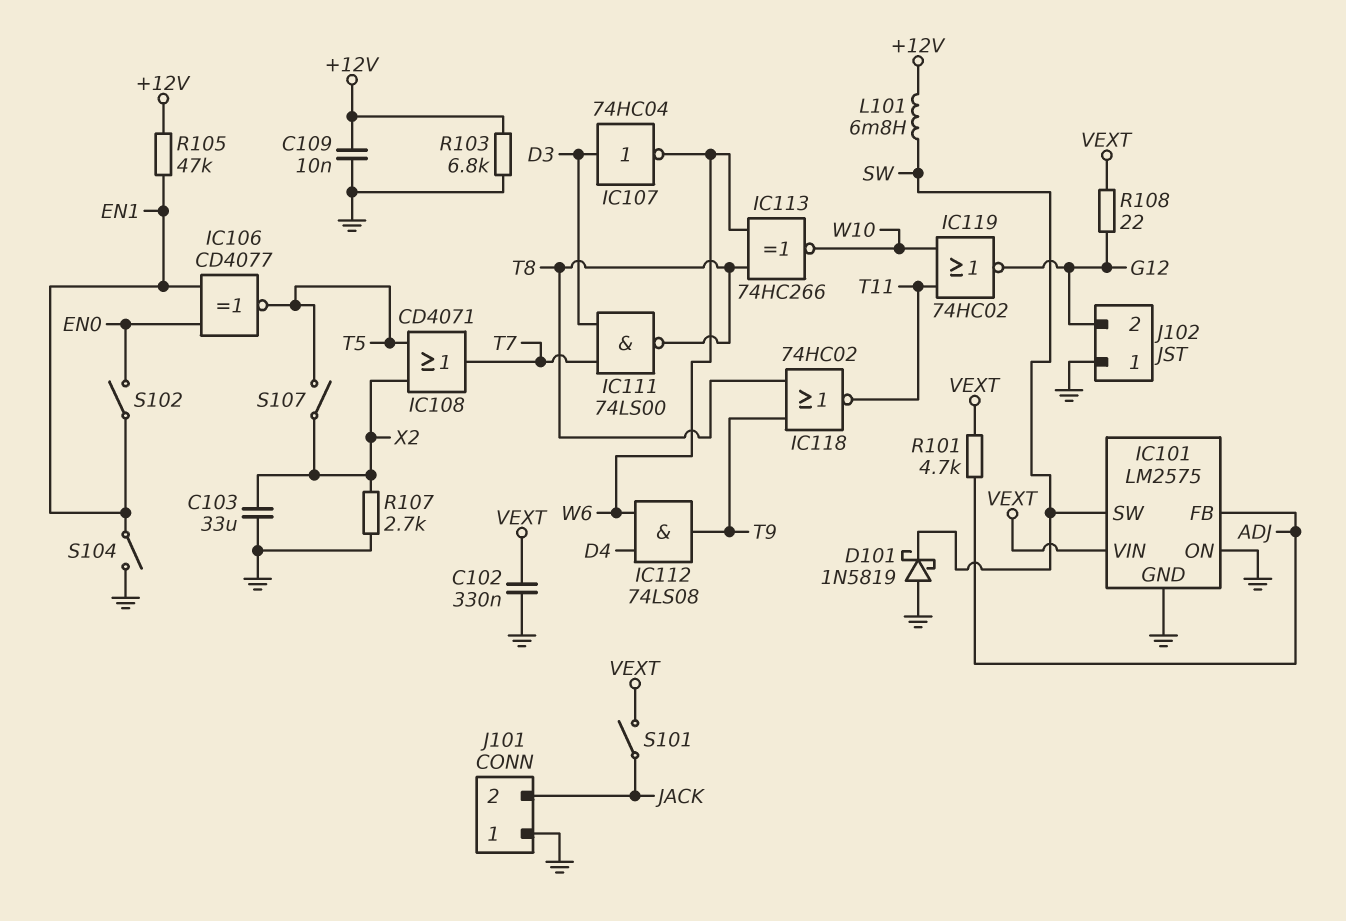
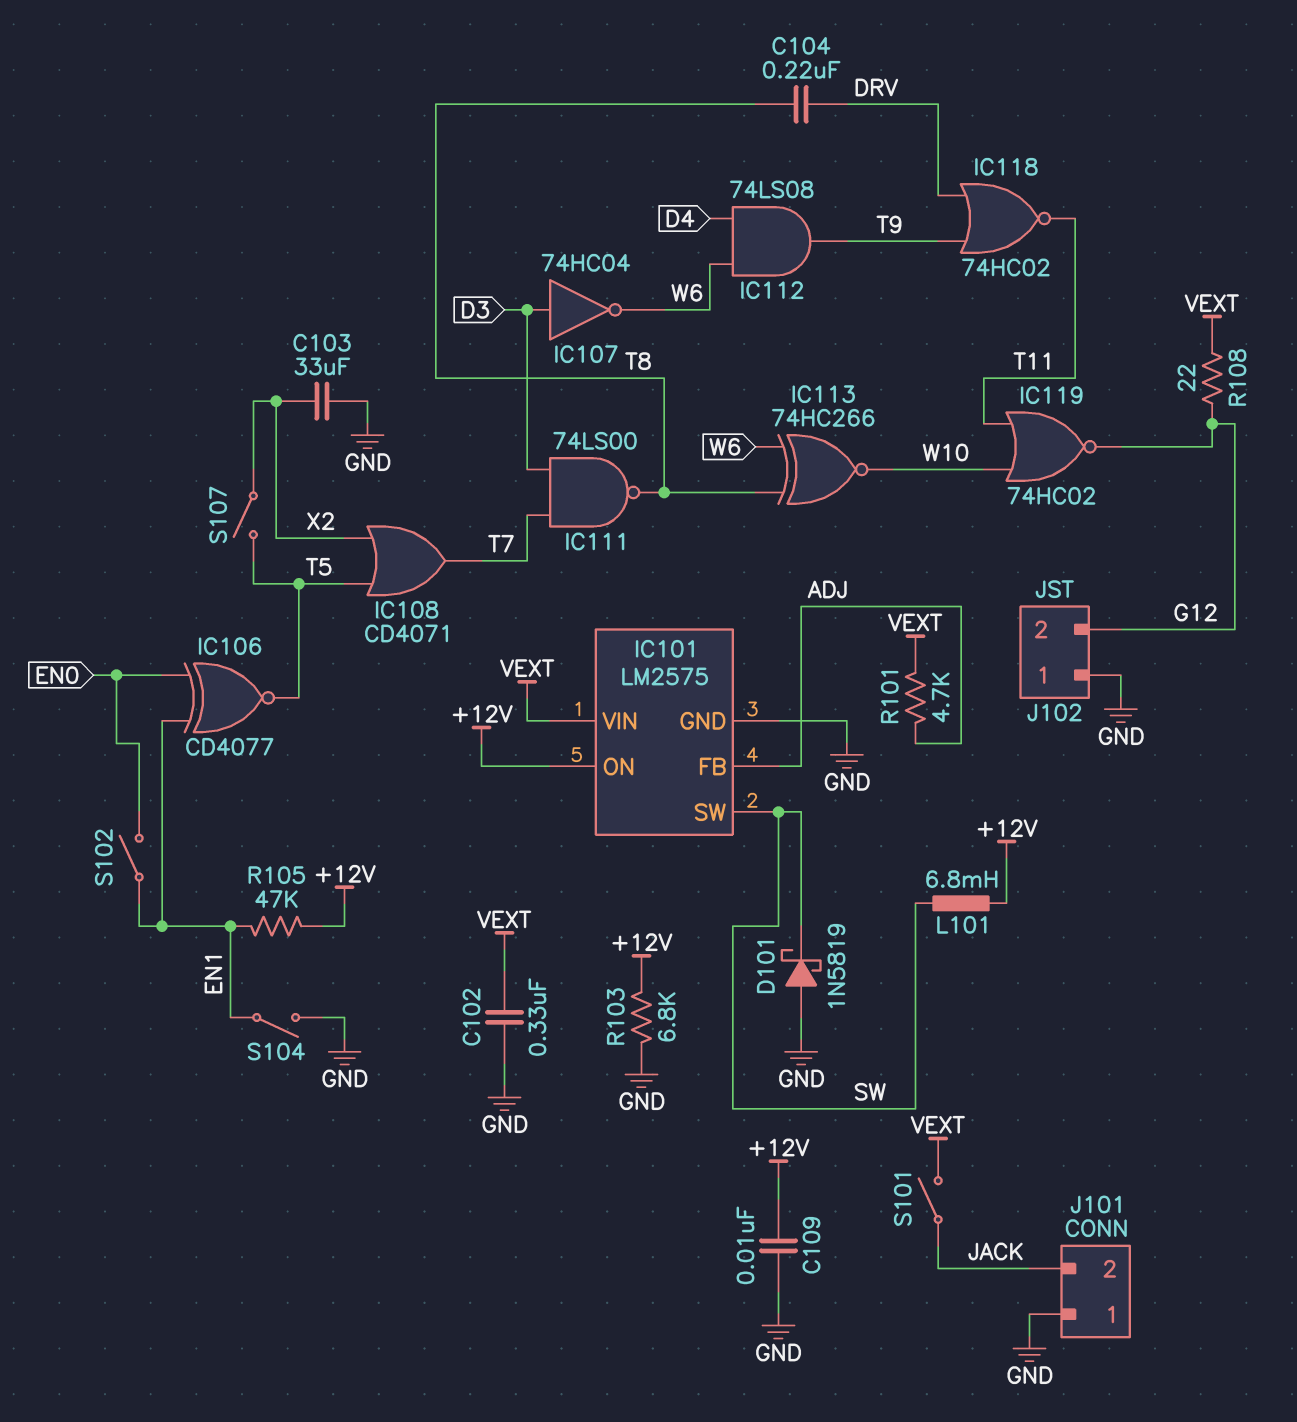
C104: none -> 220nF (DRV, T8)
IC101 pin ON: GND -> +12V
IC118: NOR 74HC02 (in T8, in T9, out T11) -> NOR 74HC02 (in DRV, in T9, out T11)
R107: 2.7k (GND, X2) -> none

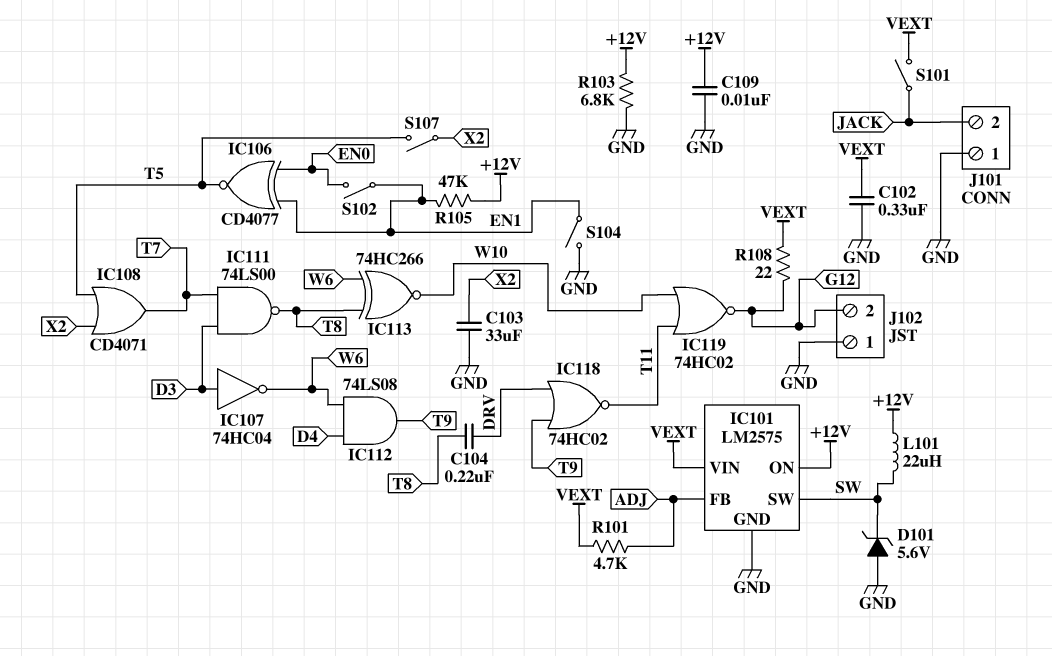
D101: schottky 1N5819 (A GND, K SW) -> zener 5.6V (A GND, K SW)
L101: 6.8mH (+12V, SW) -> 22uH (+12V, SW)

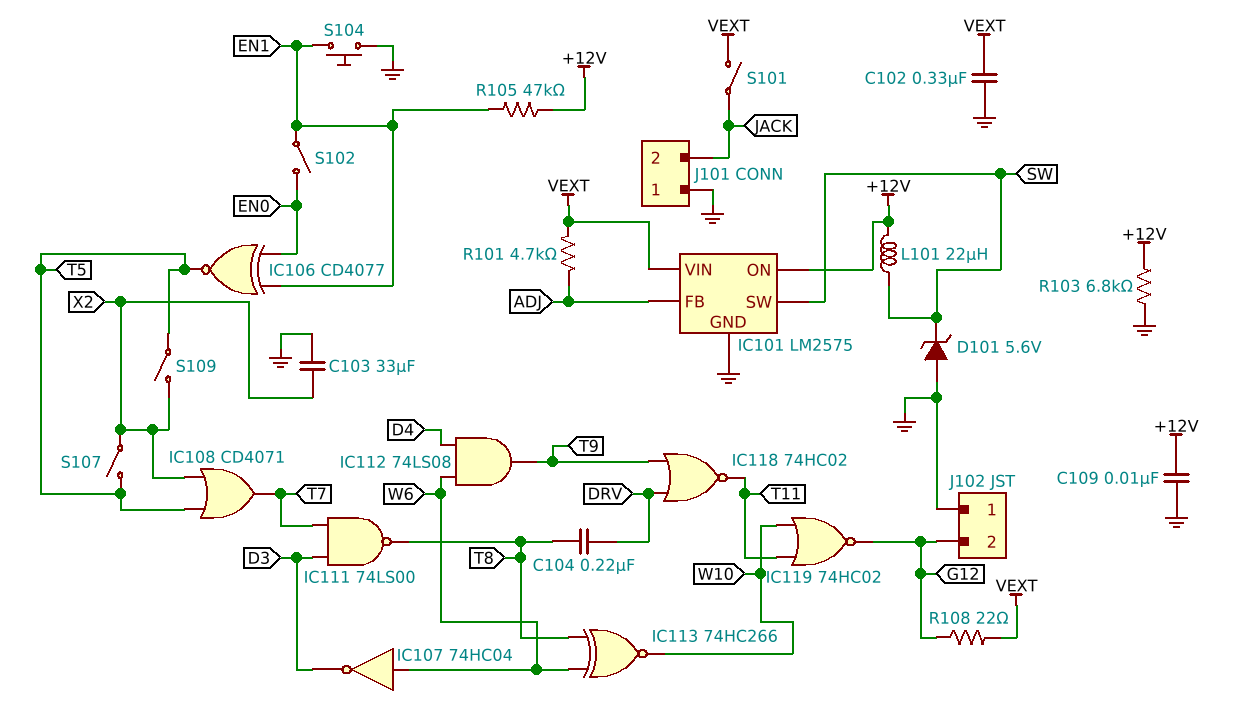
IC107: NOT 74HC04 (in D3, out W6) -> NOT 74HC04 (in W6, out D3)
S104: switch (EN1, GND) -> button (EN1, GND)
S109: none -> switch (T5, X2)

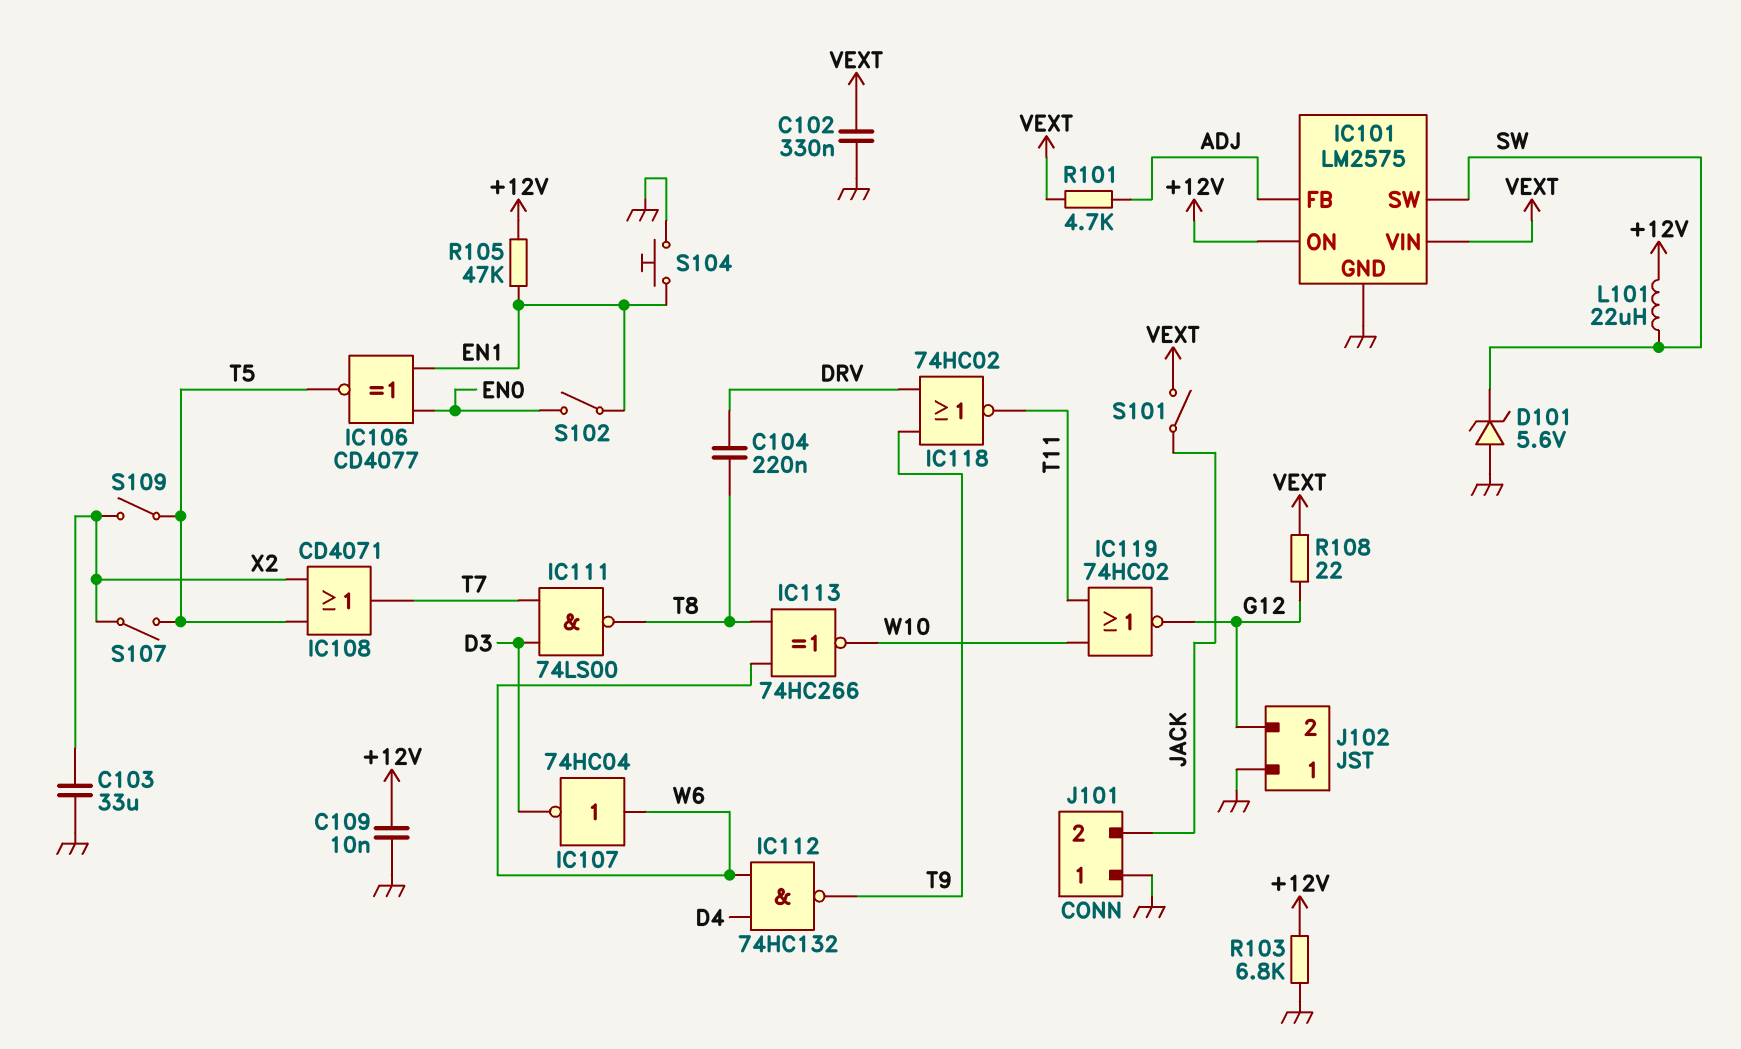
IC112: AND 74LS08 (in D4, in W6, out T9) -> NAND 74HC132 (in D4, in W6, out T9)

